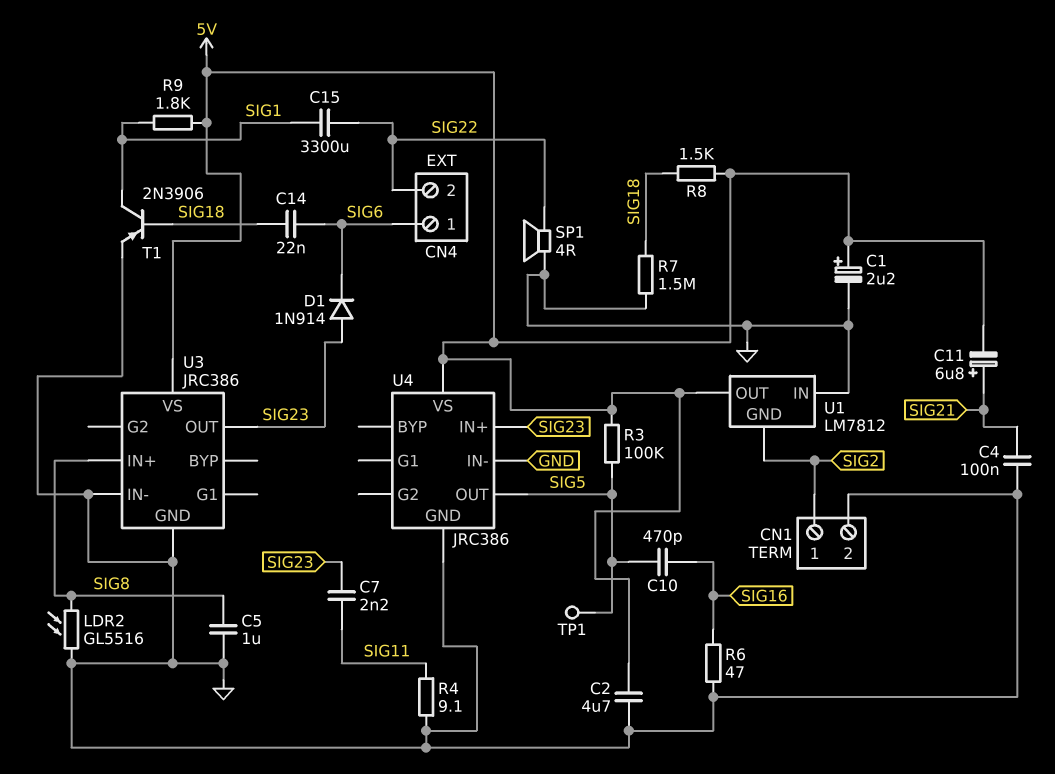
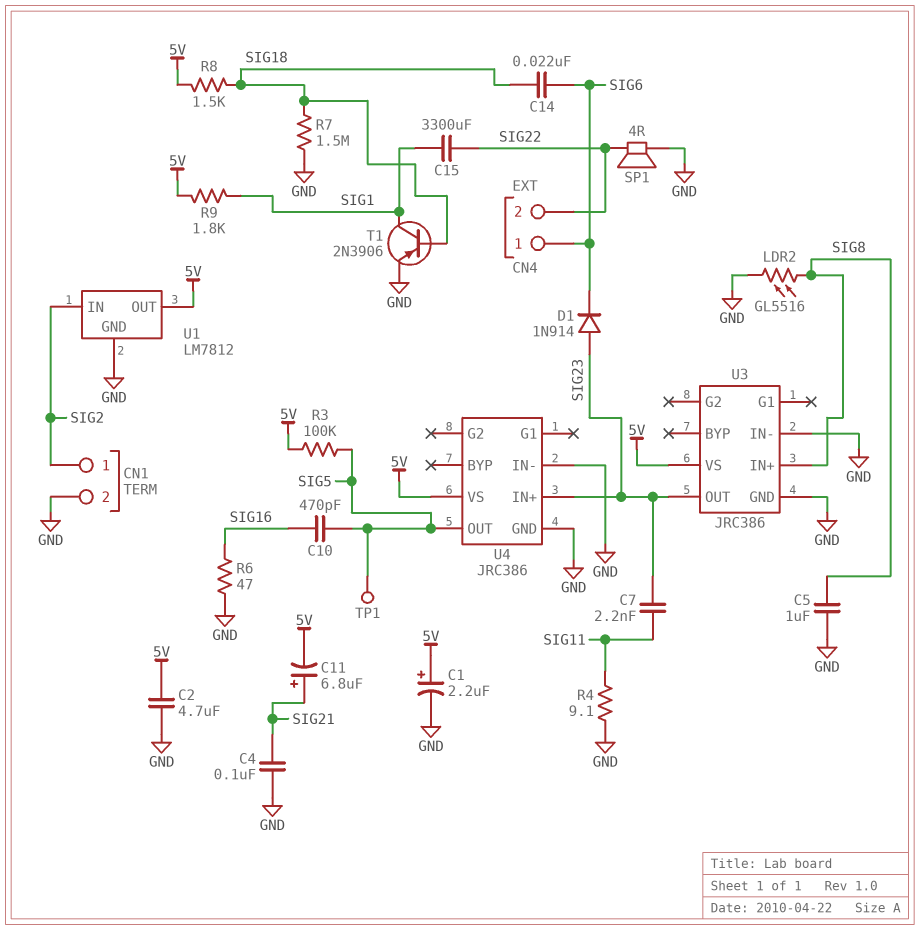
U1 pin GND: SIG2 -> GND
U1 pin IN: GND -> SIG2

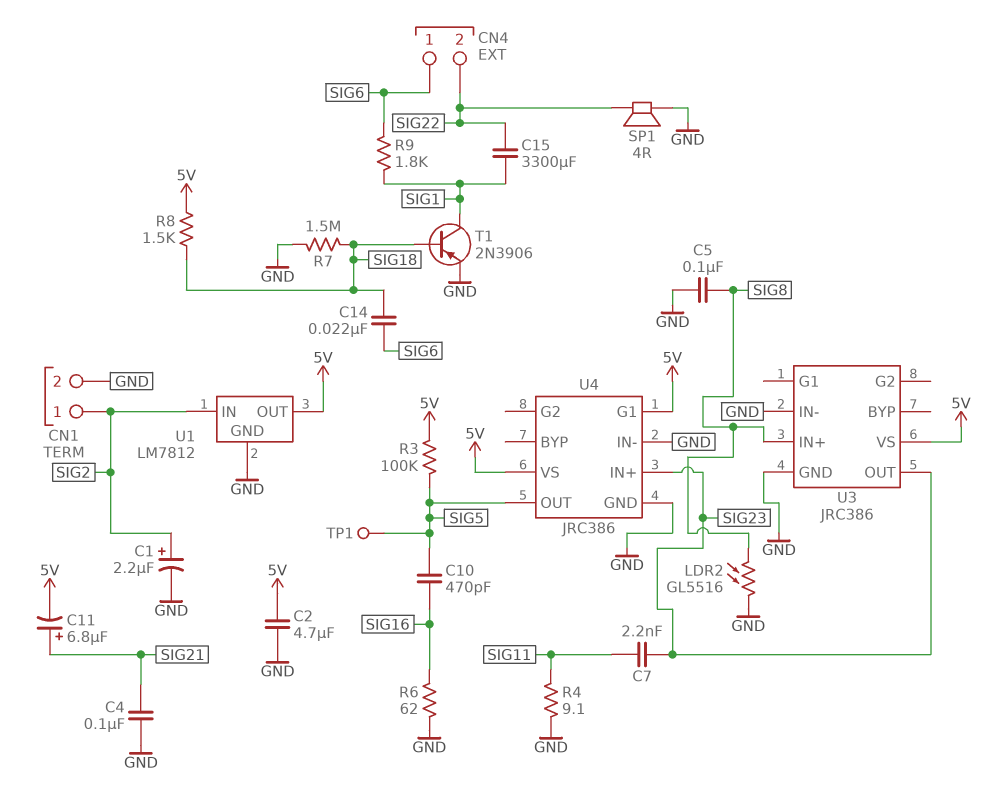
C1: 2.2uF (plus 5V, minus GND) -> 2.2uF (plus SIG2, minus GND)
C5: 1uF (GND, SIG8) -> 100nF (GND, SIG8)
D1: diode 1N914 (A SIG23, K SIG6) -> none
R6: 47 (GND, SIG16) -> 62 (GND, SIG16)
R9: 1.8k (5V, SIG1) -> 1.8k (SIG1, SIG6)
U4 pin G1: none -> 5V

